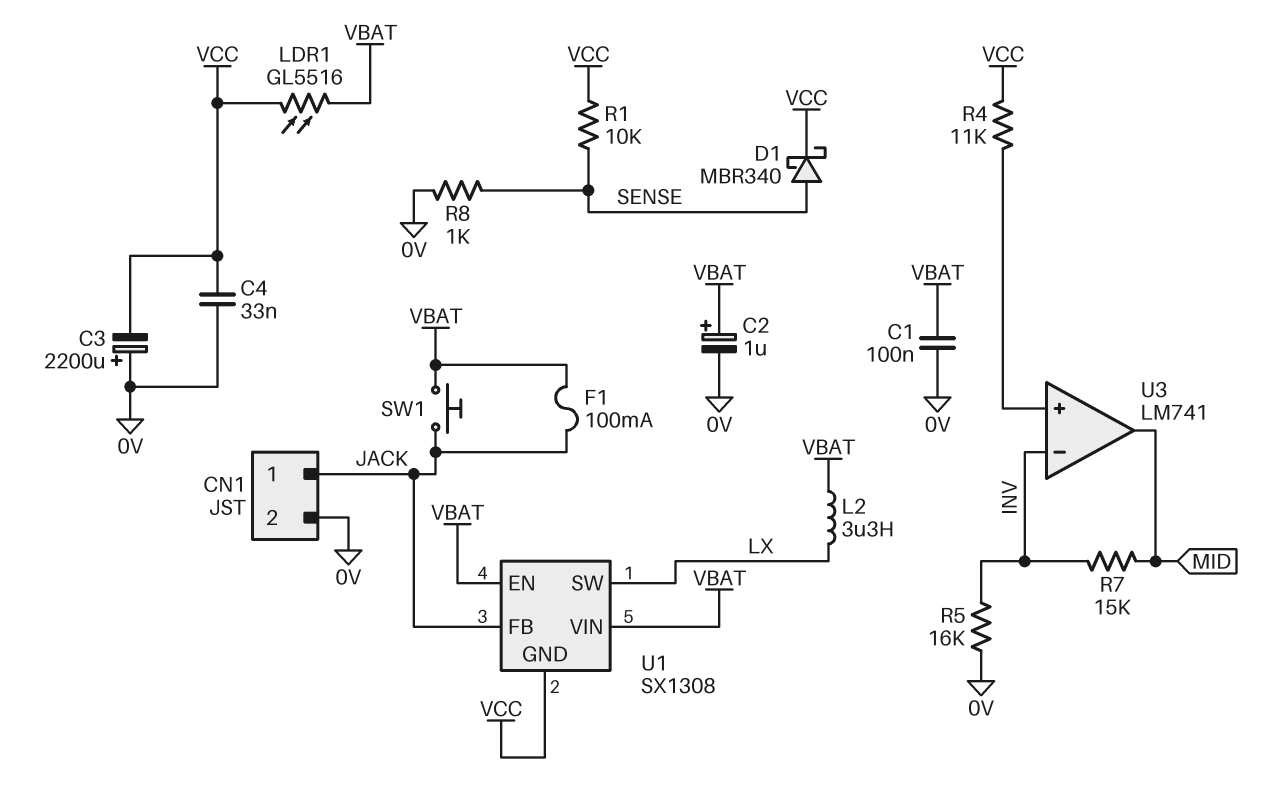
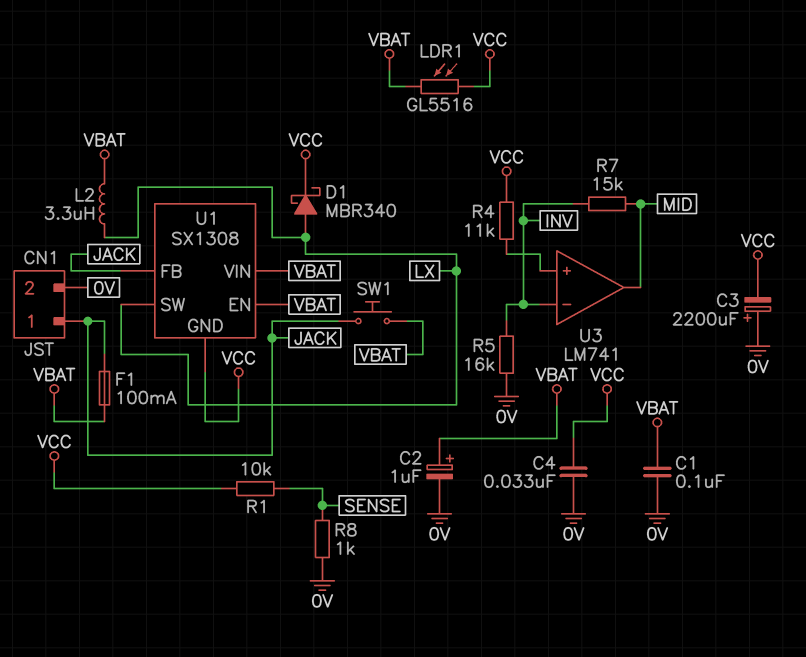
D1: schottky MBR340 (A SENSE, K VCC) -> schottky MBR340 (A LX, K VCC)

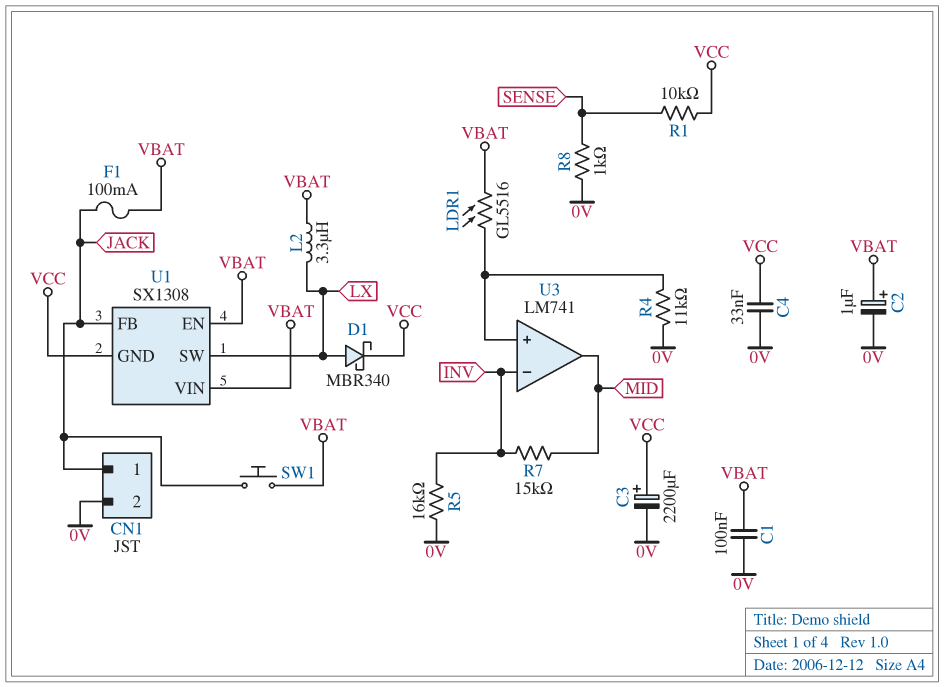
C3: 2200uF (plus 0V, minus VCC) -> 2200uF (plus VCC, minus 0V)
LDR1: GL5516 (VBAT, VCC) -> GL5516 (U3/in+, VBAT)
R4: 11k (U3/in+, VCC) -> 11k (0V, U3/in+)

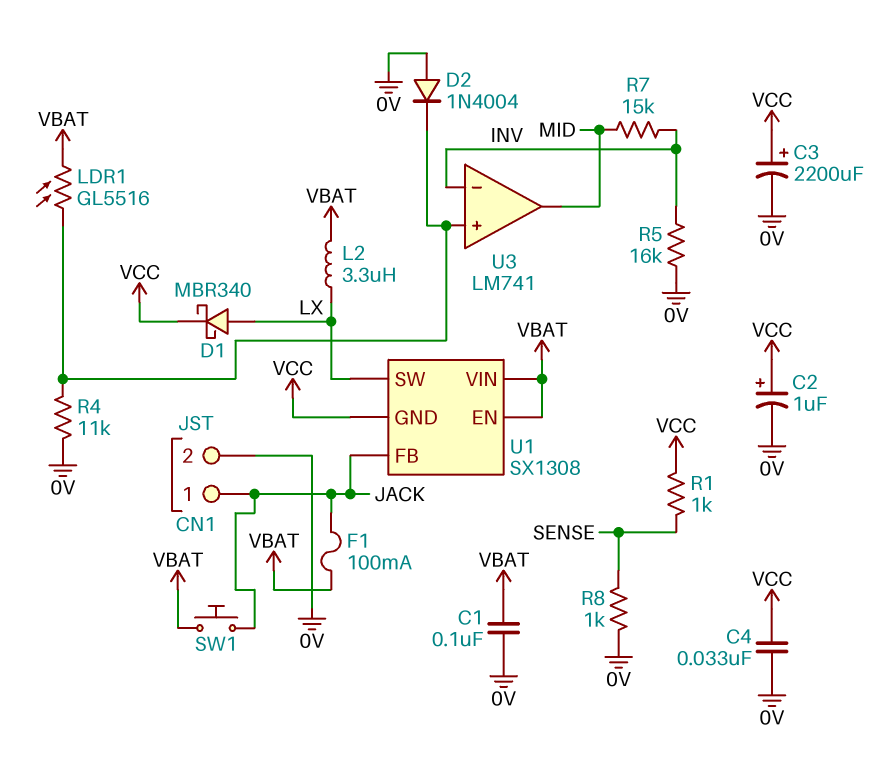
C2: 1uF (plus VBAT, minus 0V) -> 1uF (plus VCC, minus 0V)
D2: none -> diode 1N4004 (A 0V, K U3/in+)
R1: 10k (SENSE, VCC) -> 1k (SENSE, VCC)

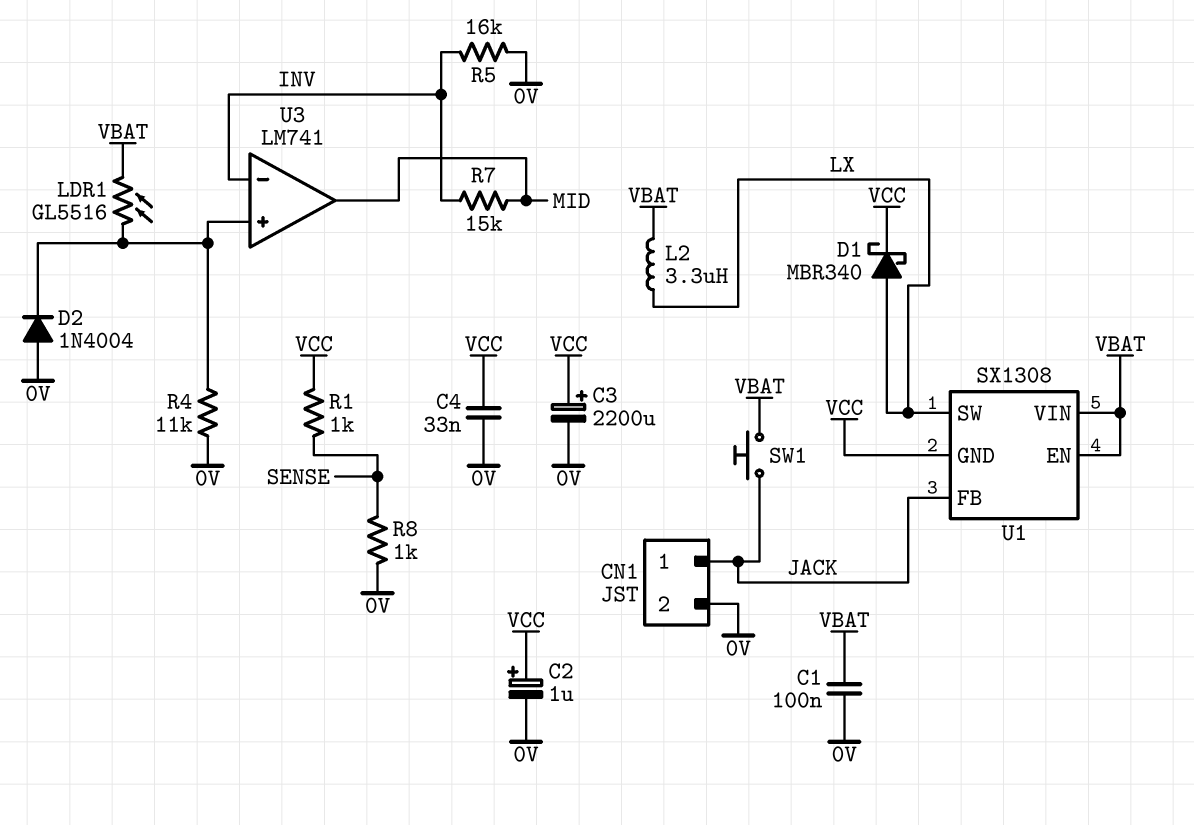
F1: 100mA (JACK, VBAT) -> none

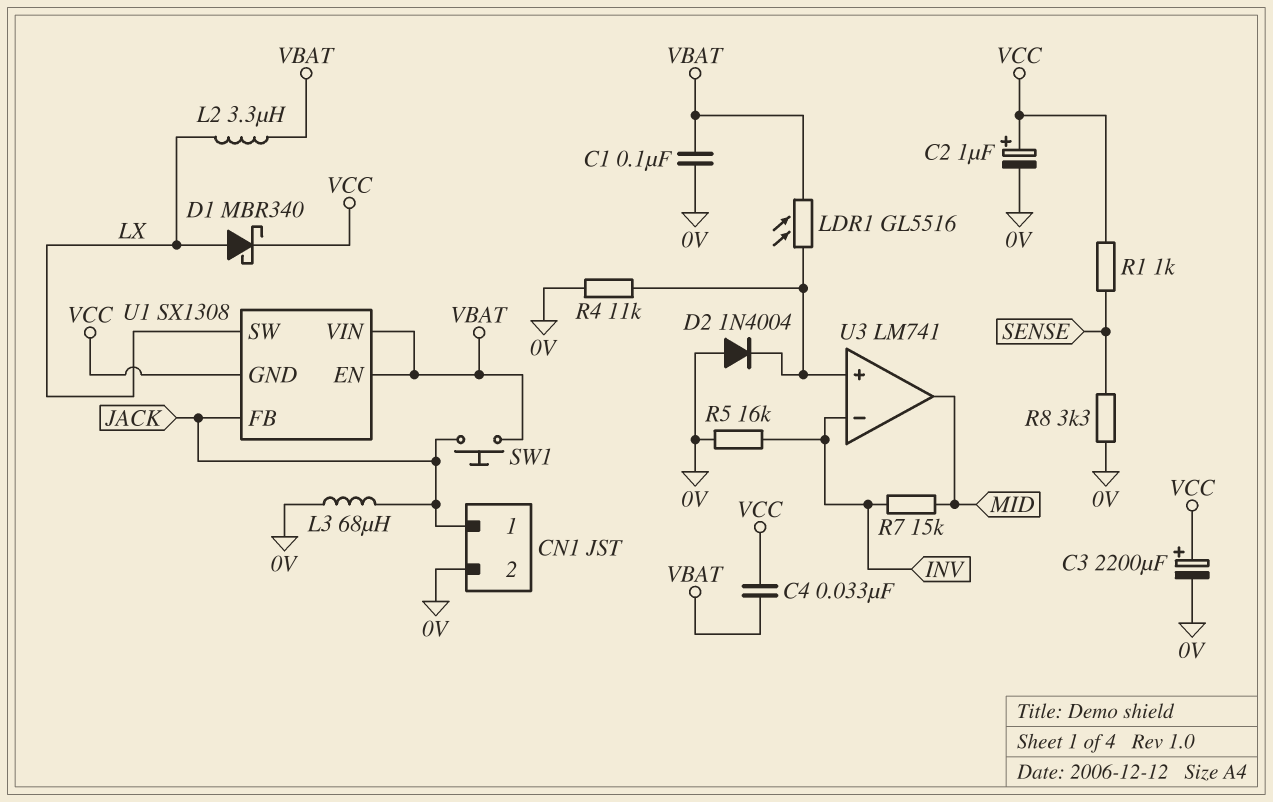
C4: 33nF (0V, VCC) -> 33nF (VBAT, VCC)
L3: none -> 68uH (0V, JACK)
R8: 1k (0V, SENSE) -> 3.3k (0V, SENSE)

